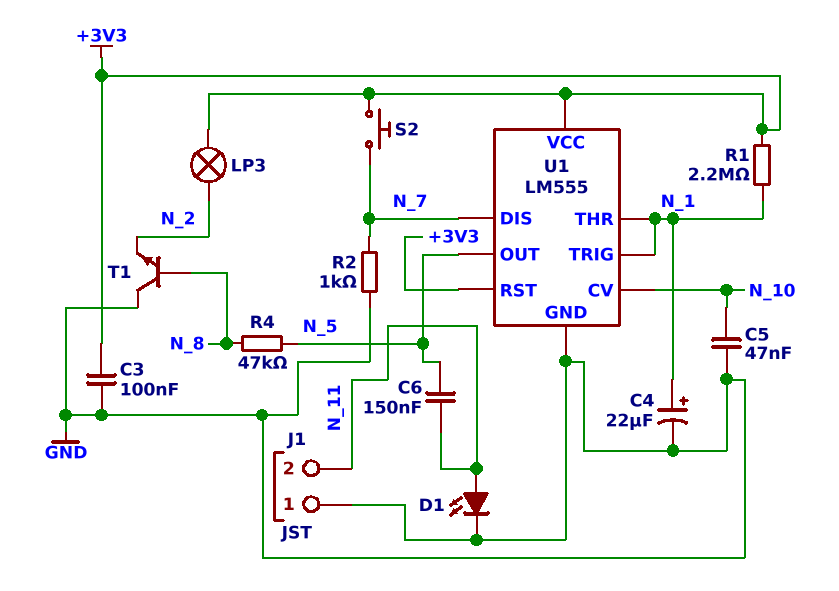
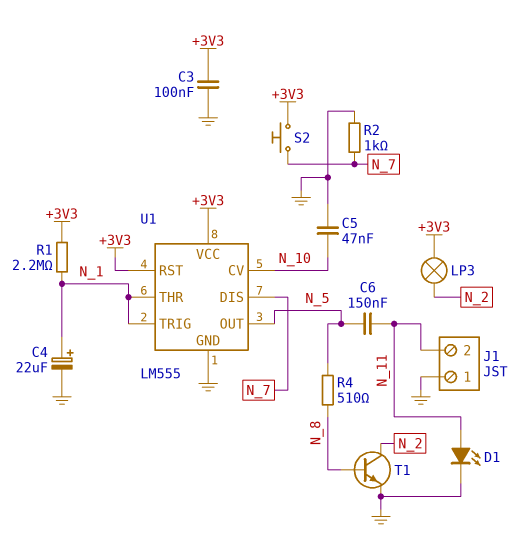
R4: 47k (N_5, N_8) -> 510 (N_5, N_8)
T1: NPN (B N_8, C GND, E N_2) -> NPN (B N_8, C N_2, E GND)

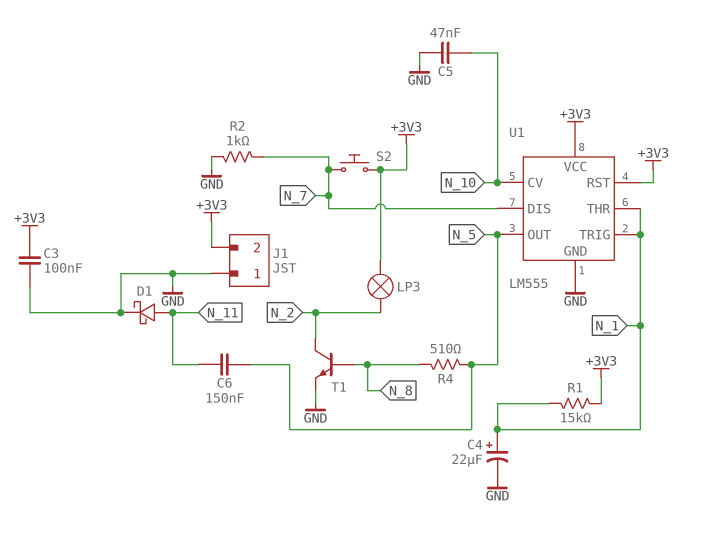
D1: LED (A N_11, K GND) -> schottky (A N_11, K GND)
J1 pin 2: N_11 -> +3V3
R1: 2.2M (+3V3, N_1) -> 15k (+3V3, N_1)

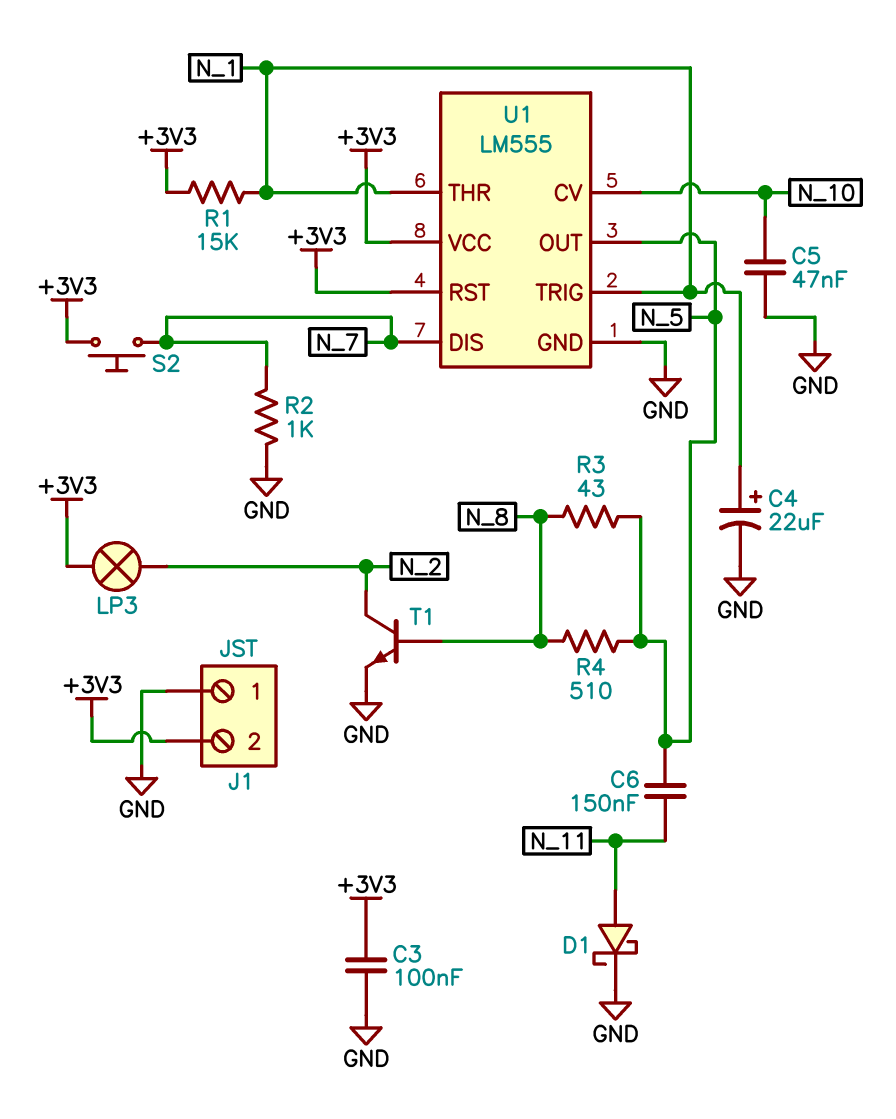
R3: none -> 43 (N_5, N_8)

